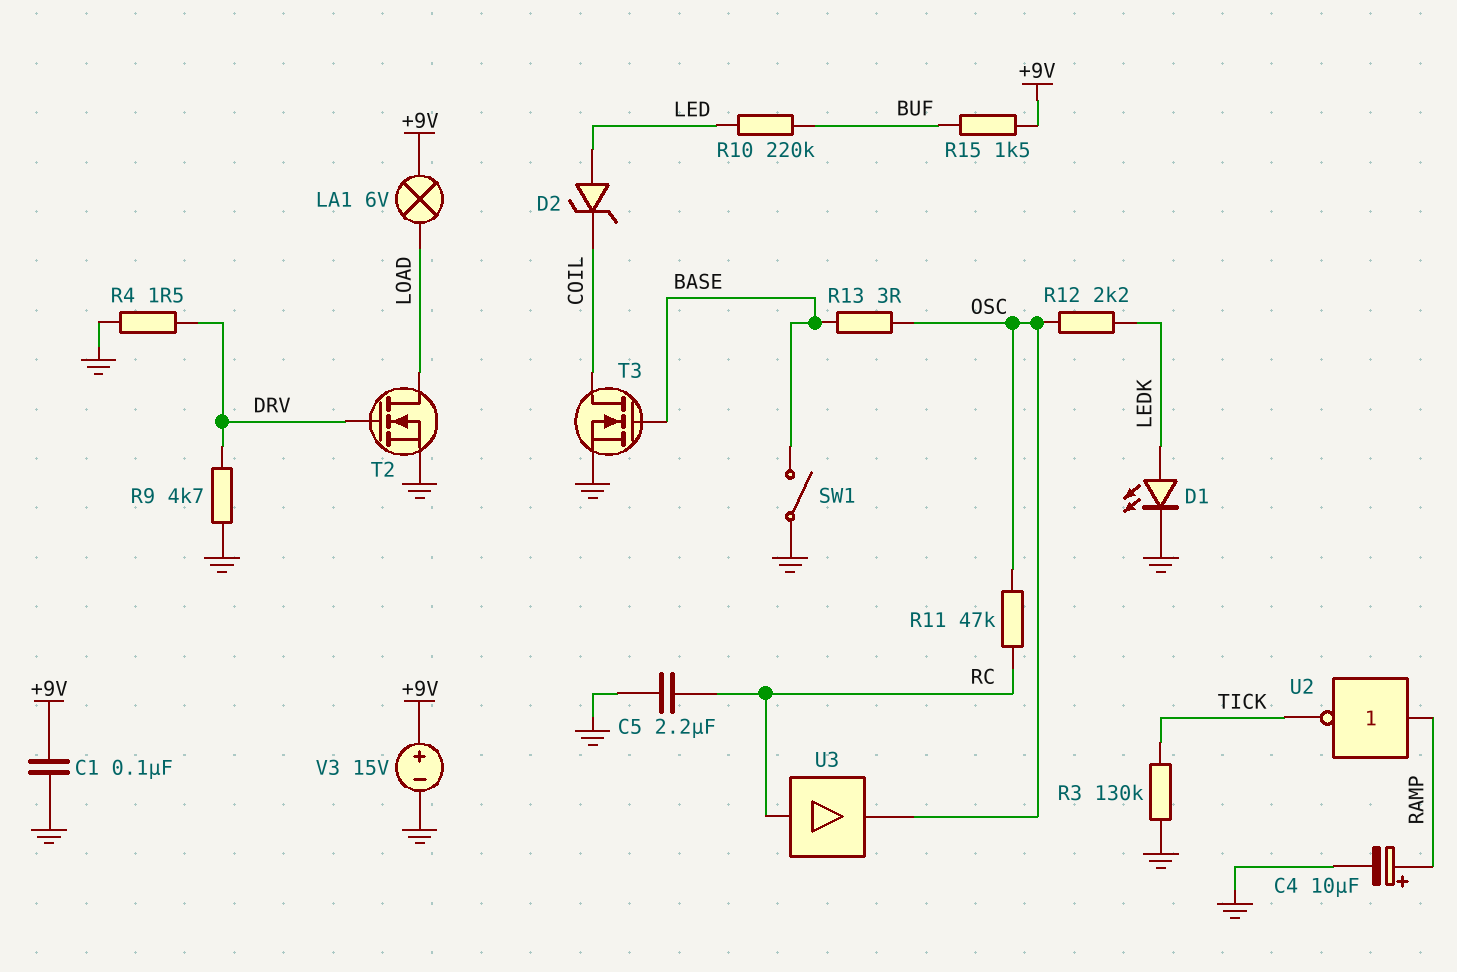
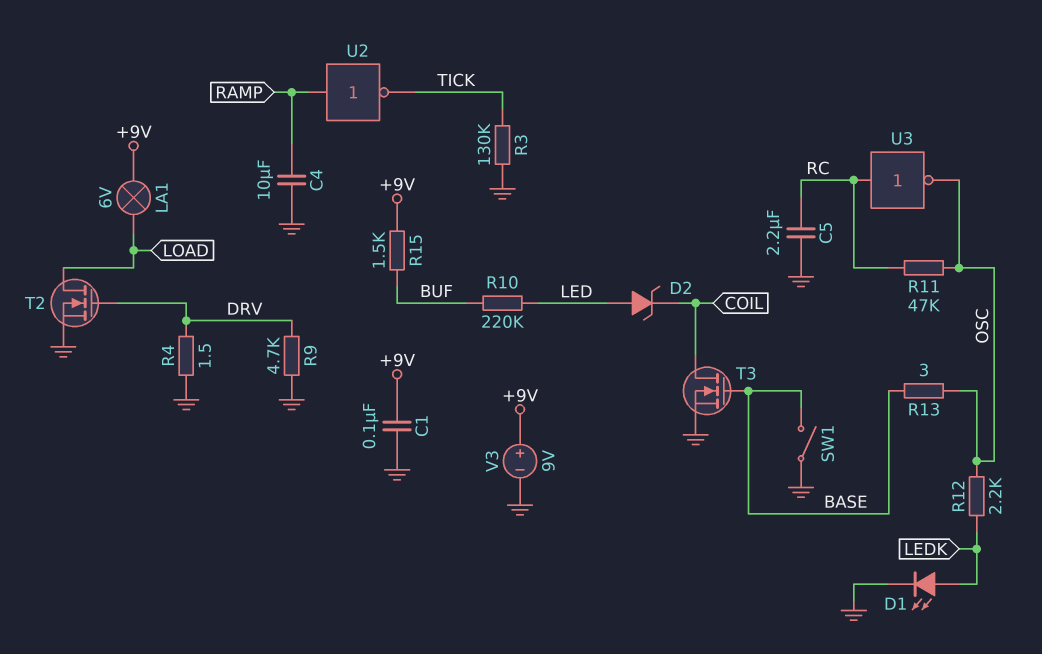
C4: 10uF (plus RAMP, minus GND) -> 10uF (GND, RAMP)
U3: buffer (in RC, out OSC) -> NOT (in RC, out OSC)
V3: 15V (plus +9V, minus GND) -> 9V (plus +9V, minus GND)

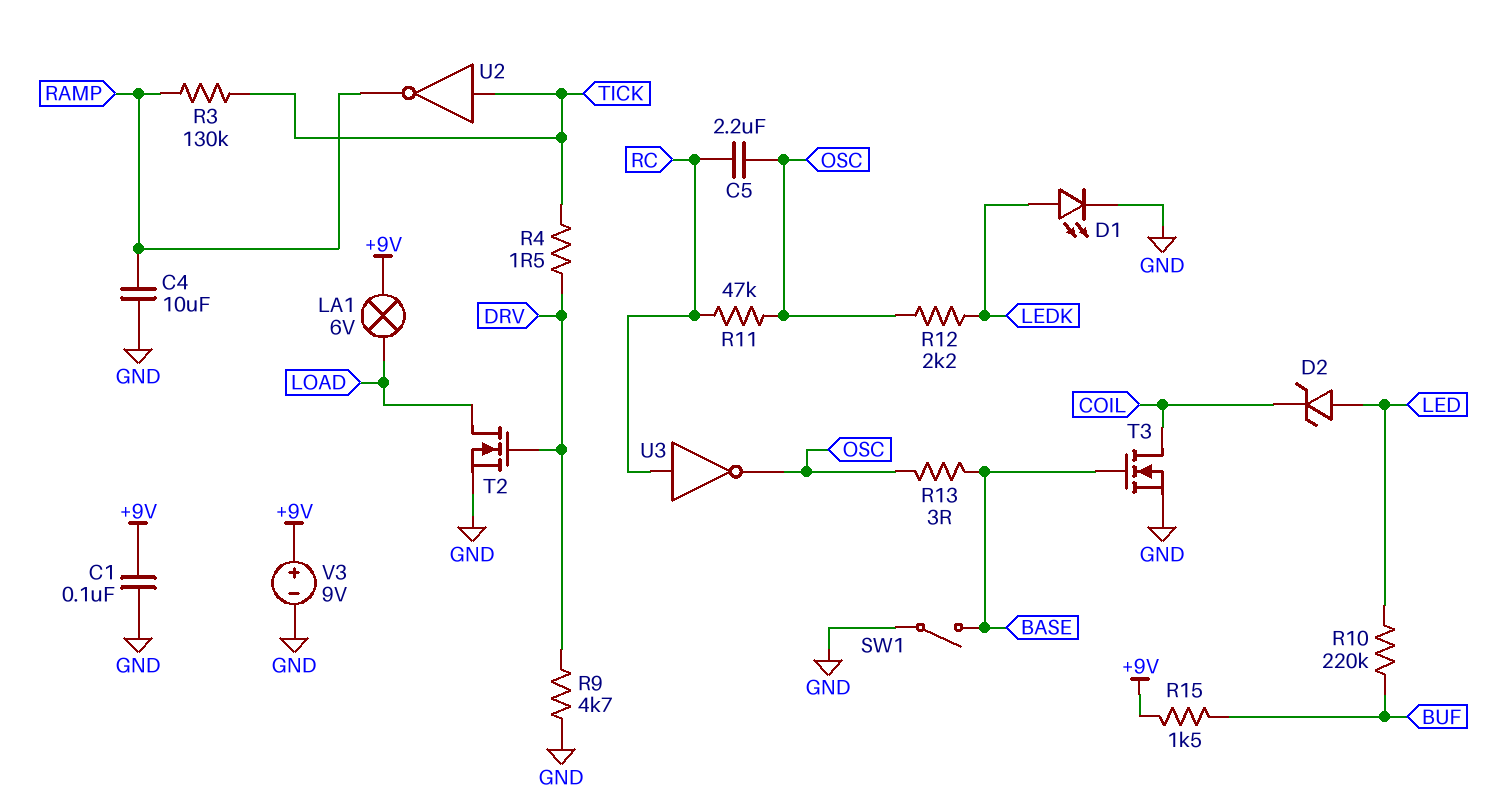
C5: 2.2uF (GND, RC) -> 2.2uF (OSC, RC)
R3: 130k (GND, TICK) -> 130k (RAMP, TICK)
R4: 1.5 (DRV, GND) -> 1.5 (DRV, TICK)
U2: NOT (in RAMP, out TICK) -> NOT (in TICK, out RAMP)

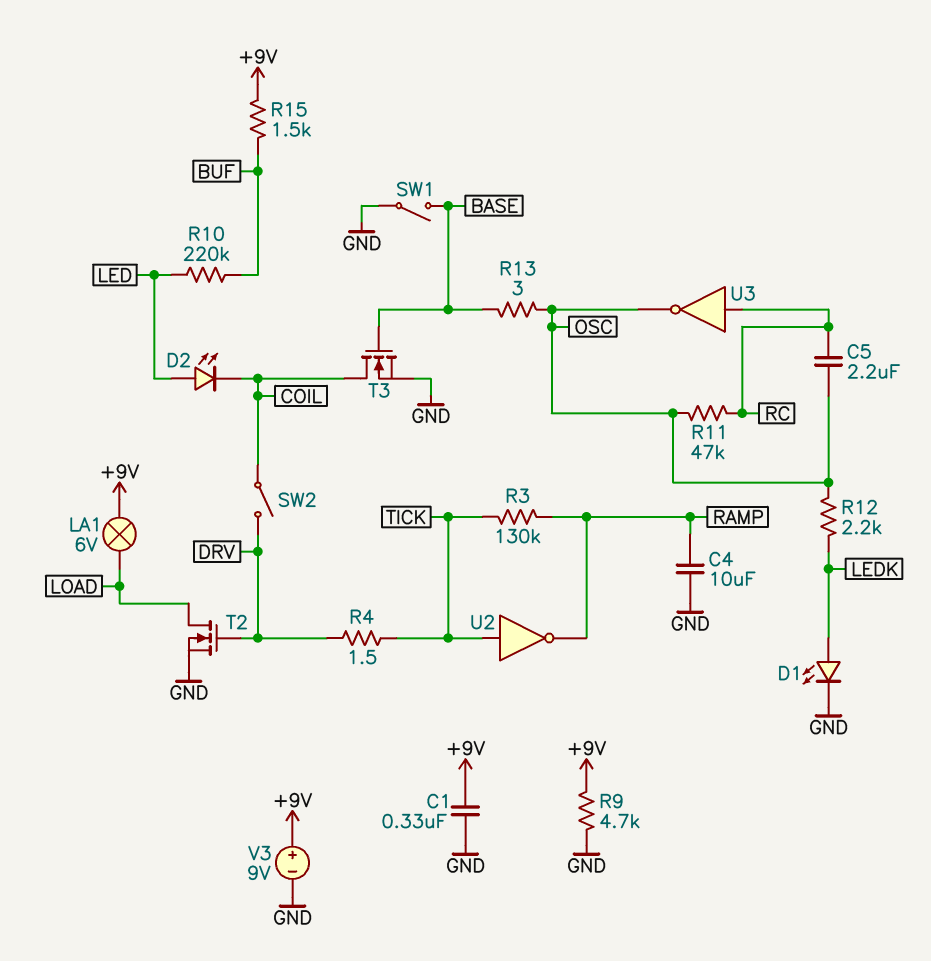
C1: 100nF (+9V, GND) -> 330nF (+9V, GND)
D2: zener (A LED, K COIL) -> LED (A LED, K COIL)
R9: 4.7k (DRV, GND) -> 4.7k (+9V, GND)
SW2: none -> switch (COIL, DRV)

